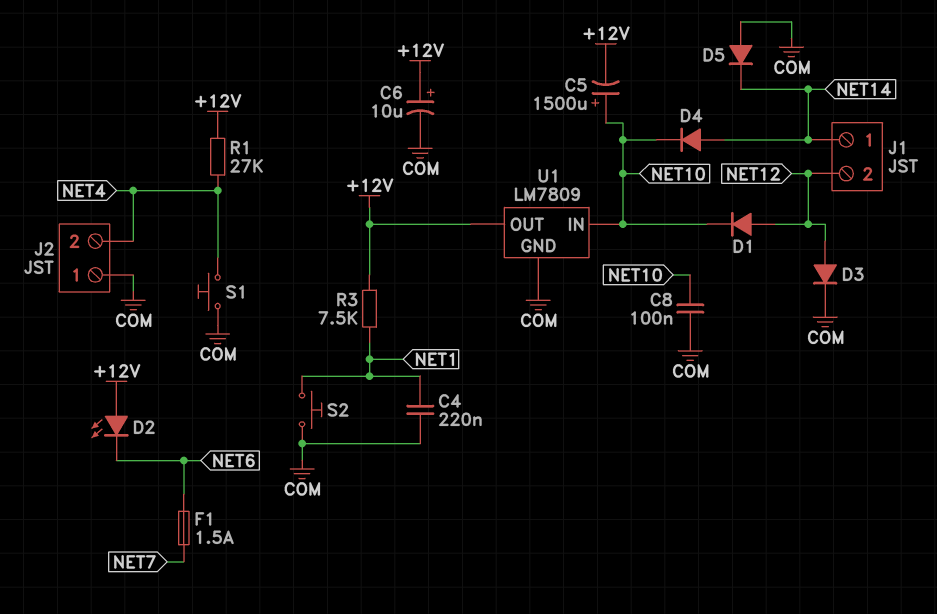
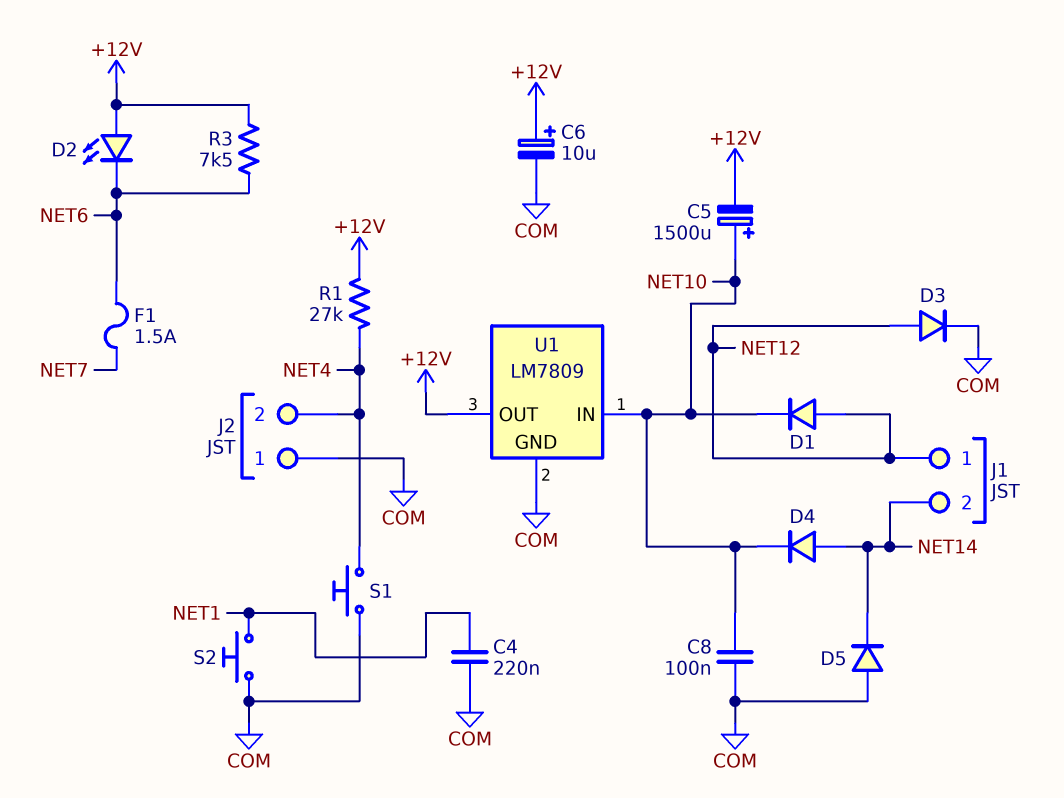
J1 pin 1: NET14 -> NET12
J1 pin 2: NET12 -> NET14
R3: 7.5k (+12V, NET1) -> 7.5k (+12V, NET6)

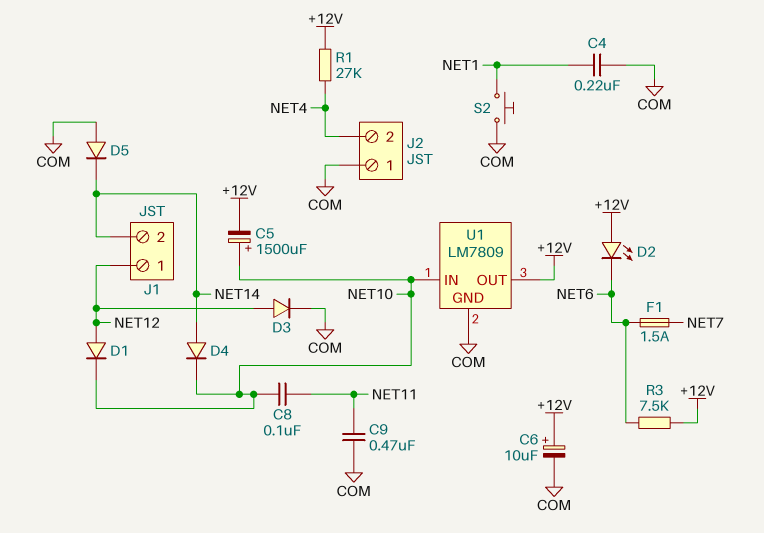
C8: 100nF (COM, NET10) -> 100nF (NET10, NET11)
C9: none -> 470nF (COM, NET11)
S1: button (COM, NET4) -> none

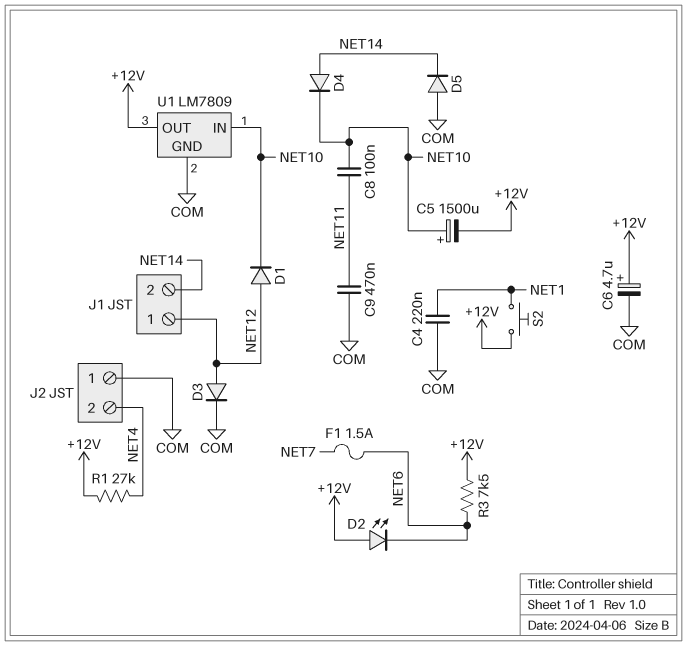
C6: 10uF (plus +12V, minus COM) -> 4.7uF (plus +12V, minus COM)
S2: button (COM, NET1) -> button (+12V, NET1)

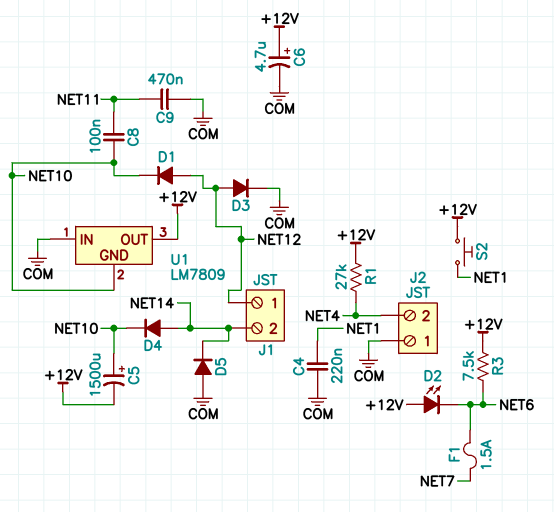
U1 pin GND: COM -> NET10
U1 pin IN: NET10 -> COM

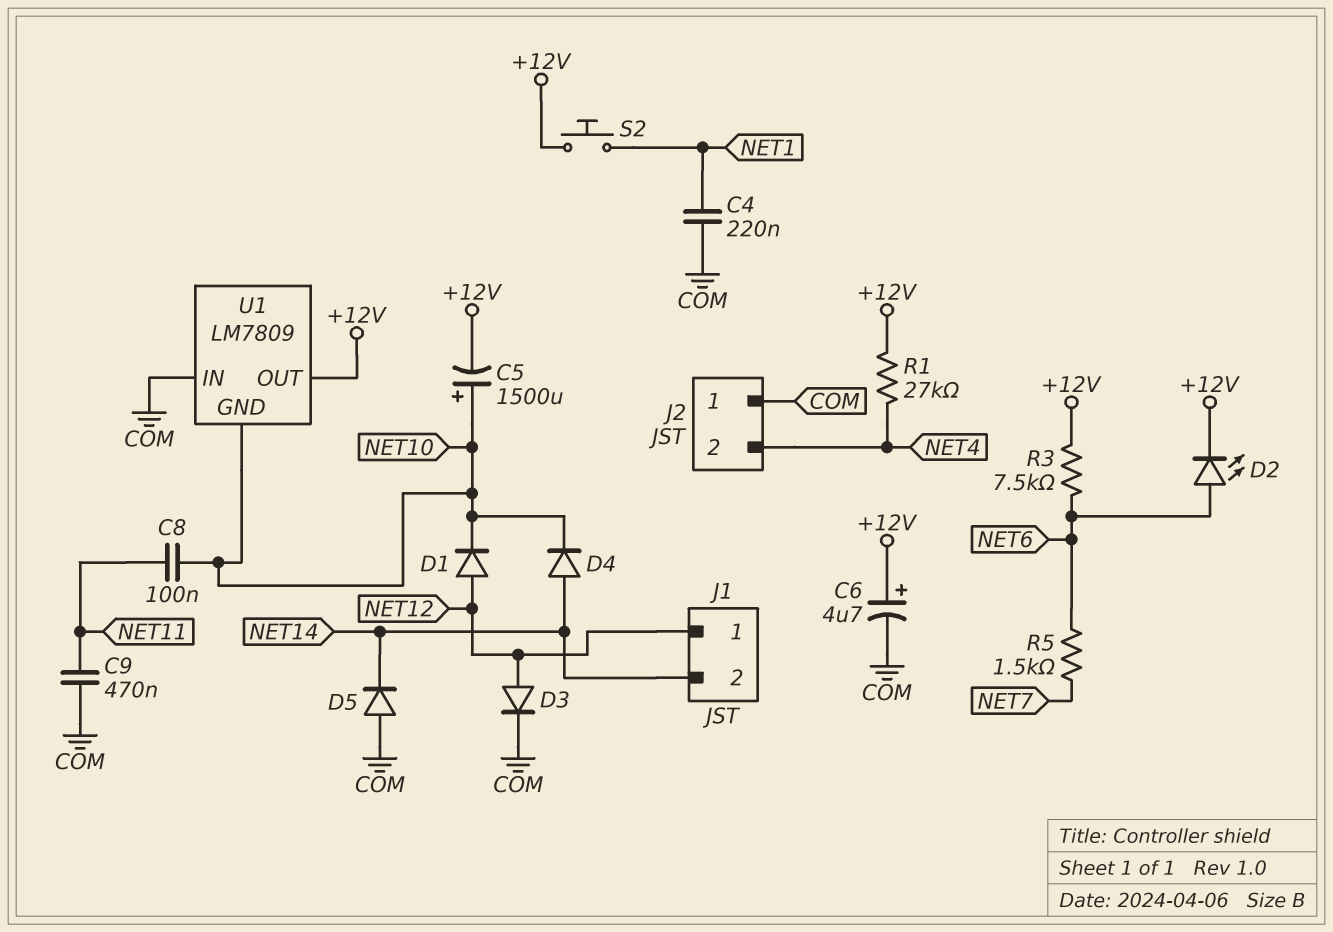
D2: LED (A +12V, K NET6) -> LED (A NET6, K +12V)
F1: 1.5A (NET6, NET7) -> none
R5: none -> 1.5k (NET6, NET7)

